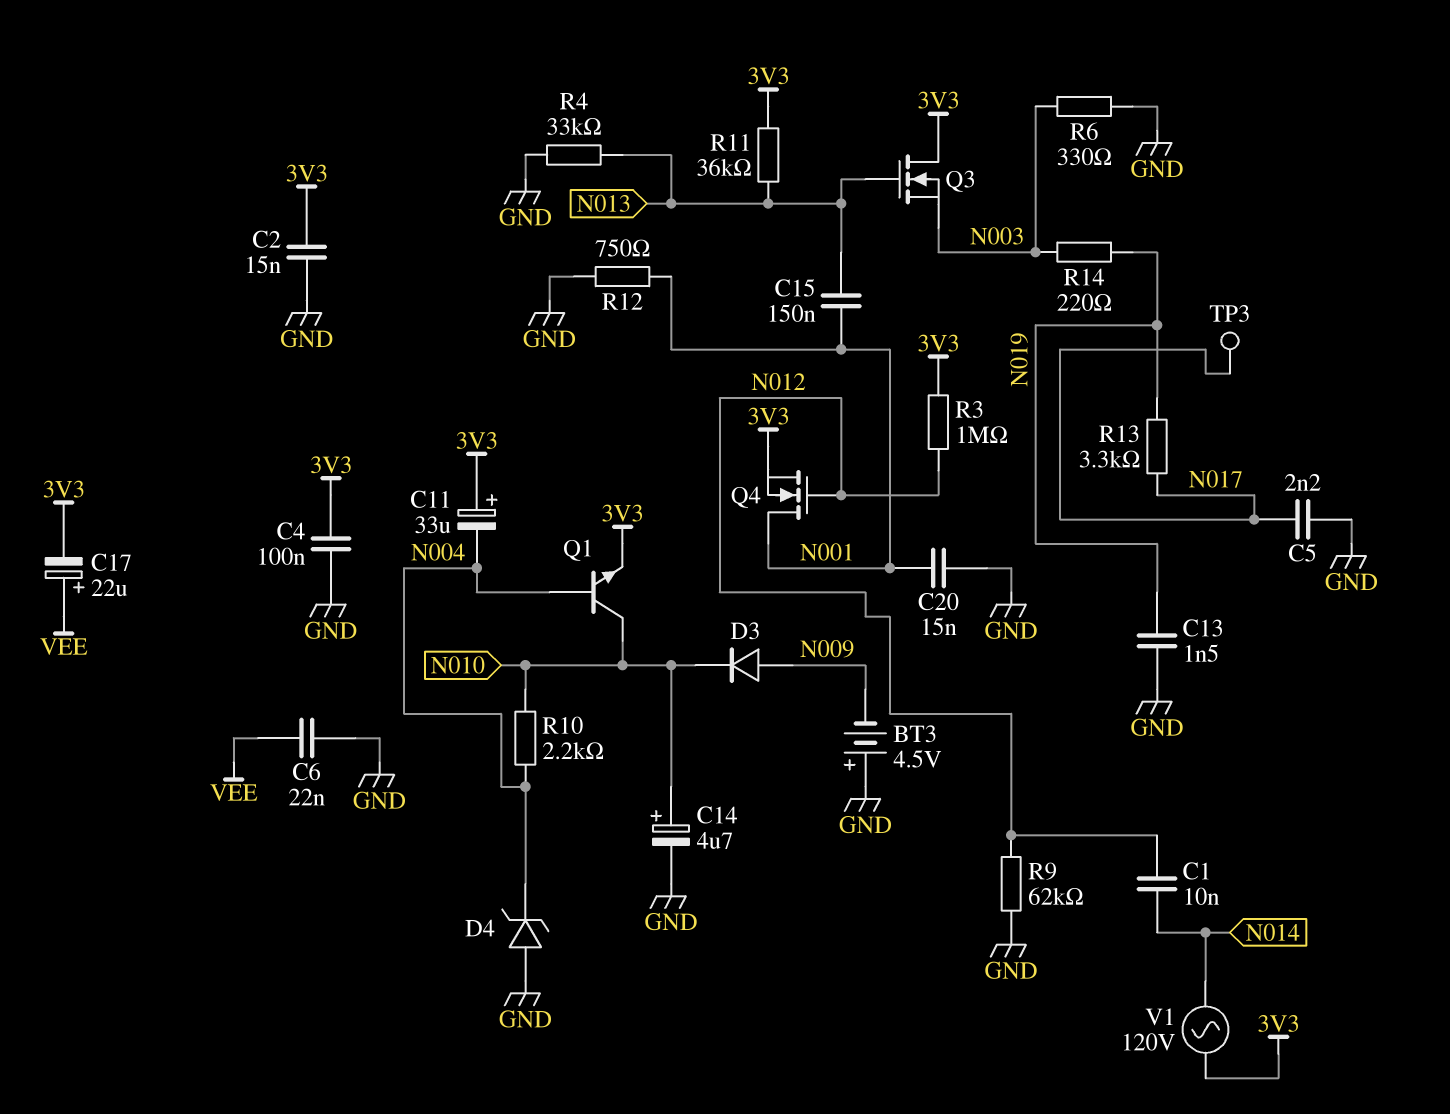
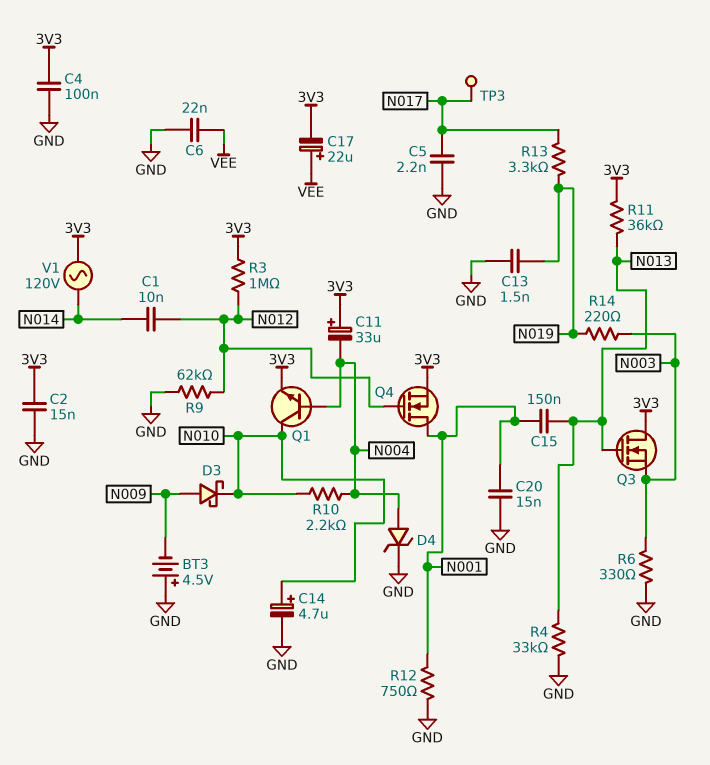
D3: diode (A N009, K N010) -> schottky (A N009, K N010)
D4: zener (A GND, K N004) -> zener (A N004, K GND)

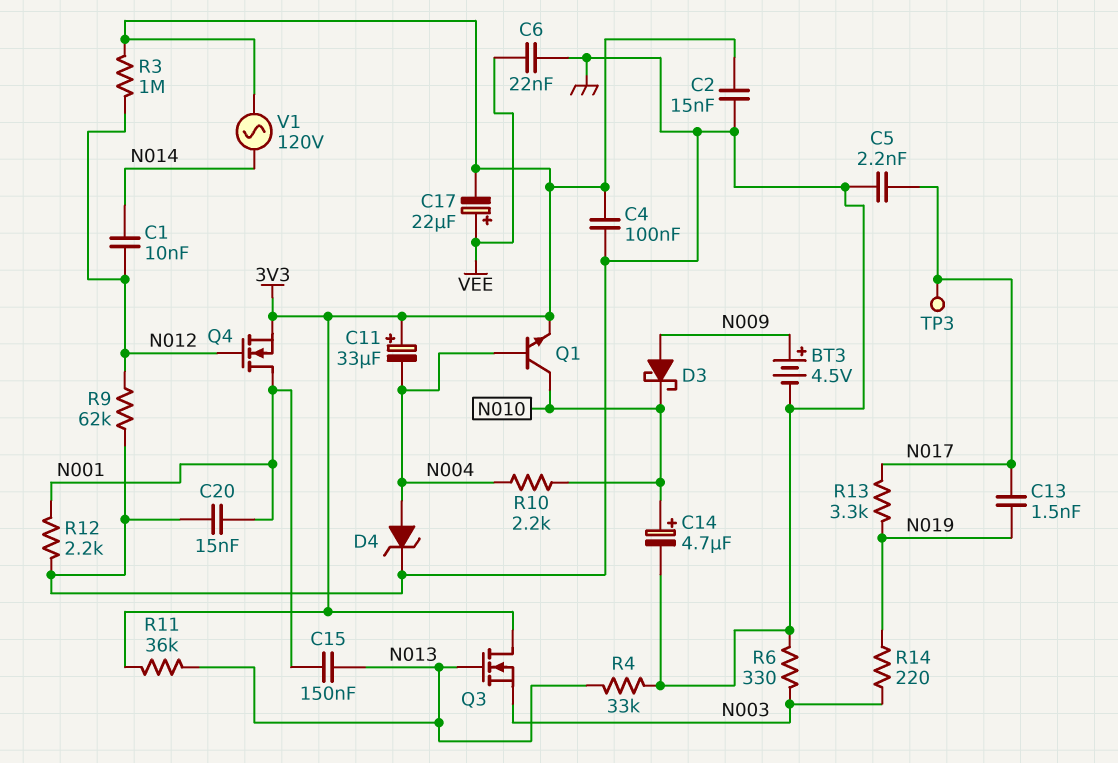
BT3: 4.5V (plus GND, minus N009) -> 4.5V (plus N009, minus GND)
C13: 1.5nF (GND, N019) -> 1.5nF (N017, N019)
R12: 750 (GND, N001) -> 2.2k (GND, N001)

